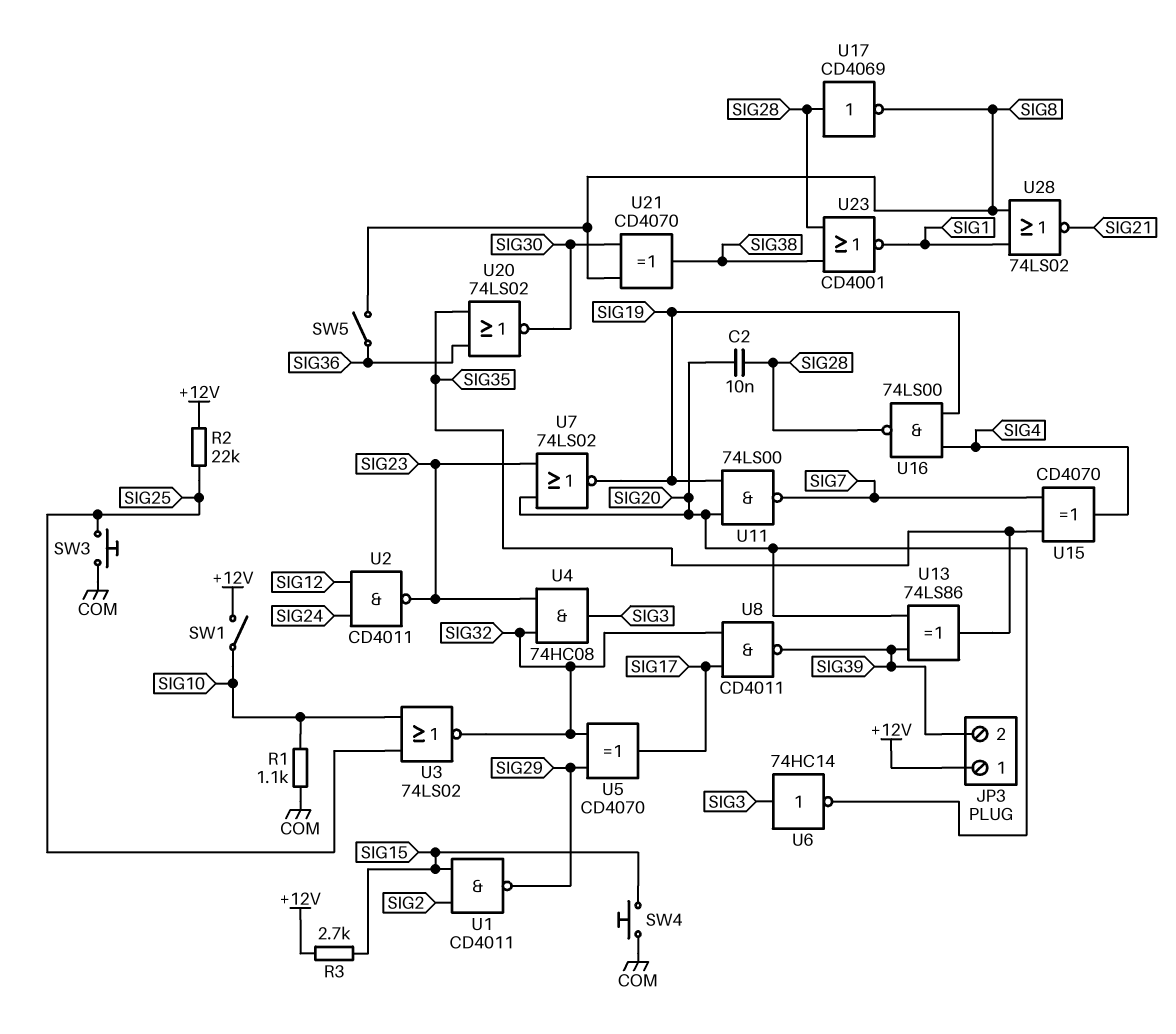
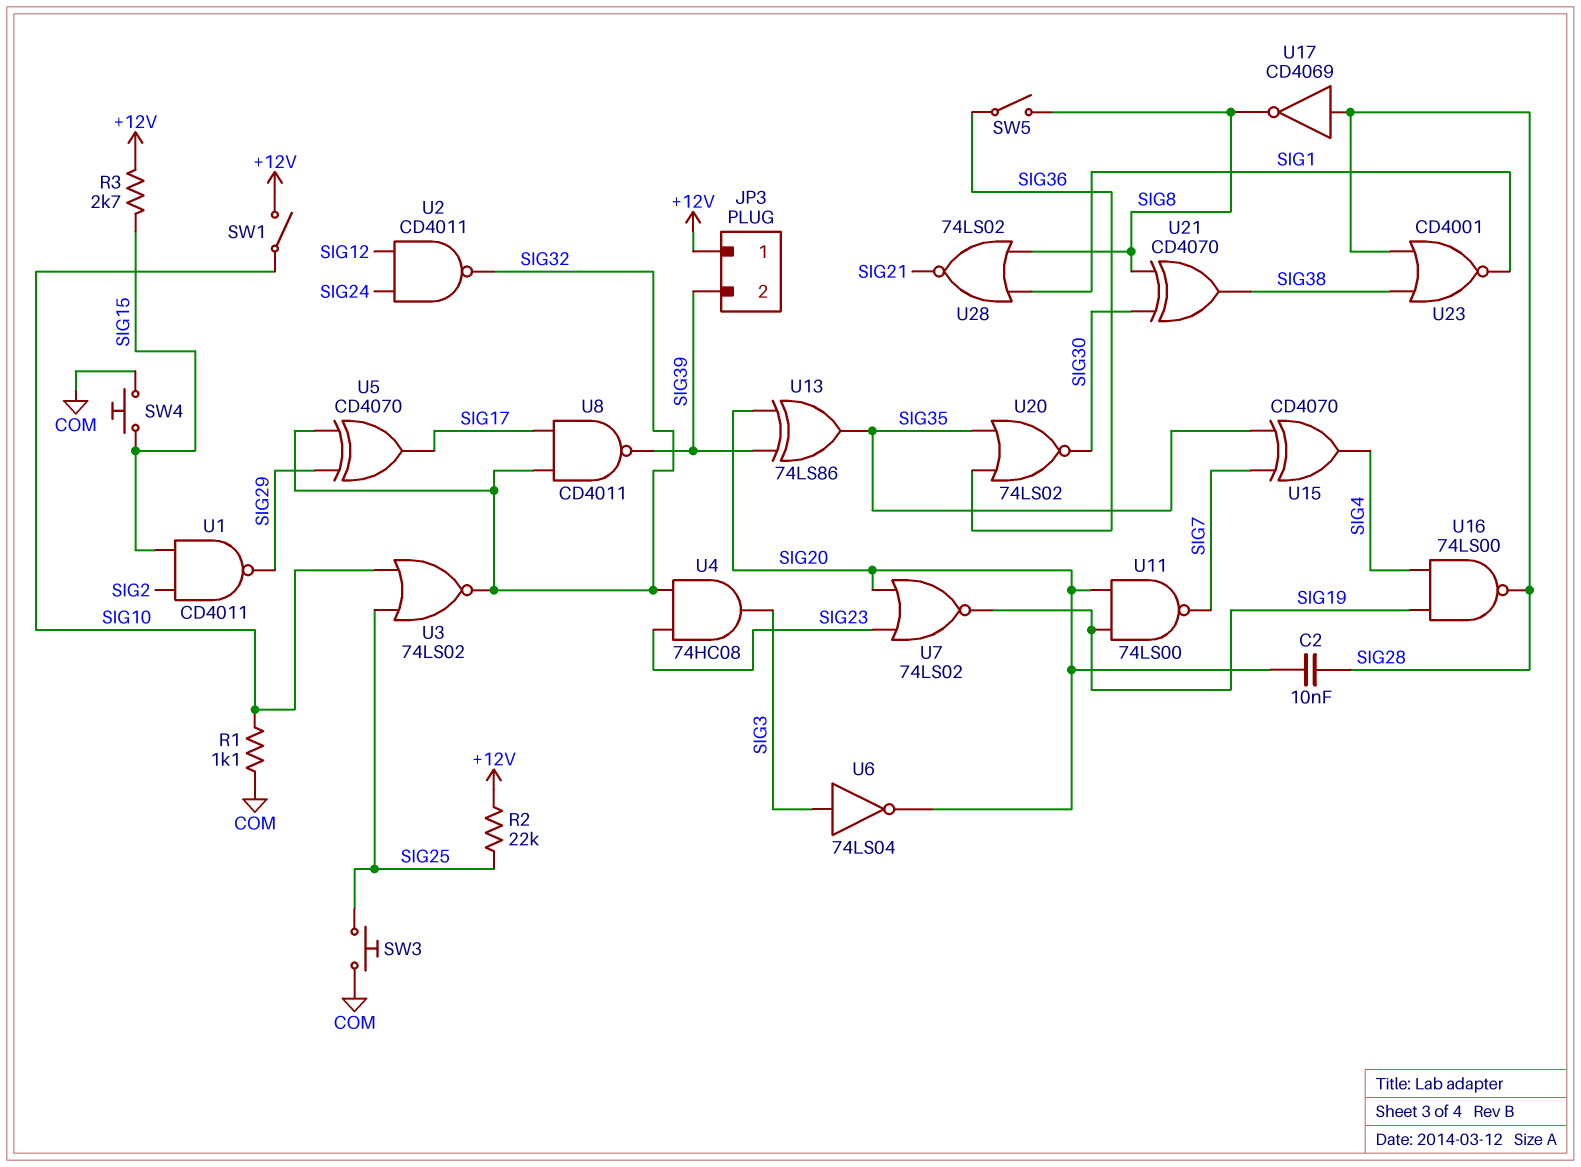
U2: NAND CD4011 (in SIG12, in SIG24, out SIG23) -> NAND CD4011 (in SIG12, in SIG24, out SIG32)
U6: NOT 74HC14 (in SIG3, out SIG20) -> NOT 74LS04 (in SIG3, out SIG20)

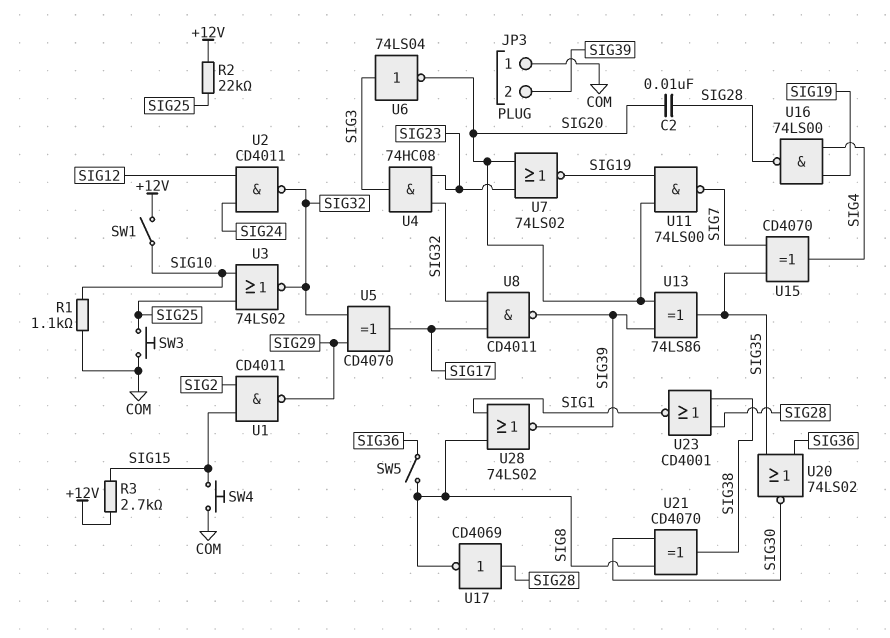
JP3 pin 1: +12V -> COM
U28: NOR 74LS02 (in SIG1, in SIG8, out SIG21) -> NOR 74LS02 (in SIG1, in SIG8, out SIG39)

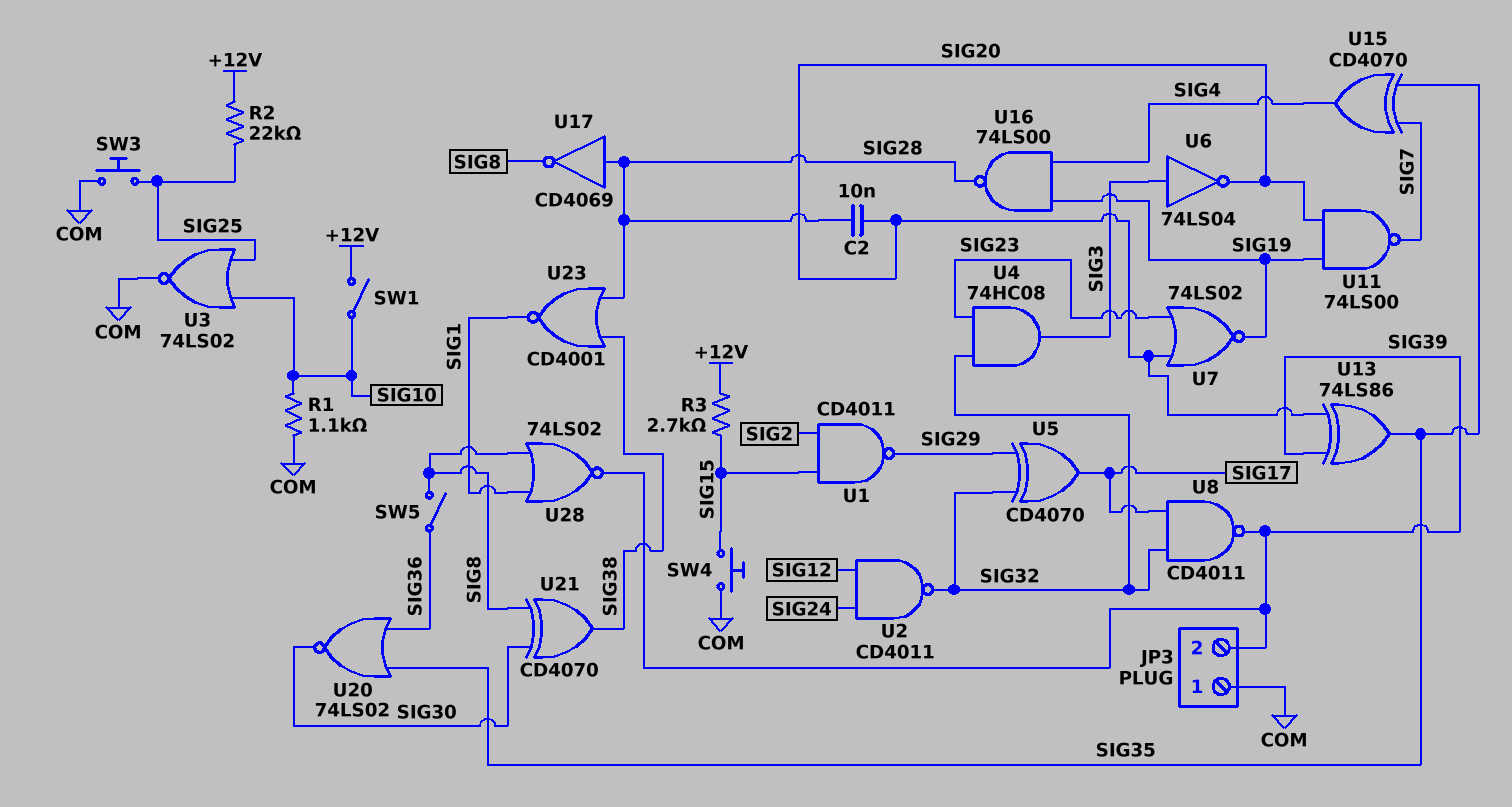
U3: NOR 74LS02 (in SIG10, in SIG25, out SIG32) -> NOR 74LS02 (in SIG10, in SIG25, out COM)

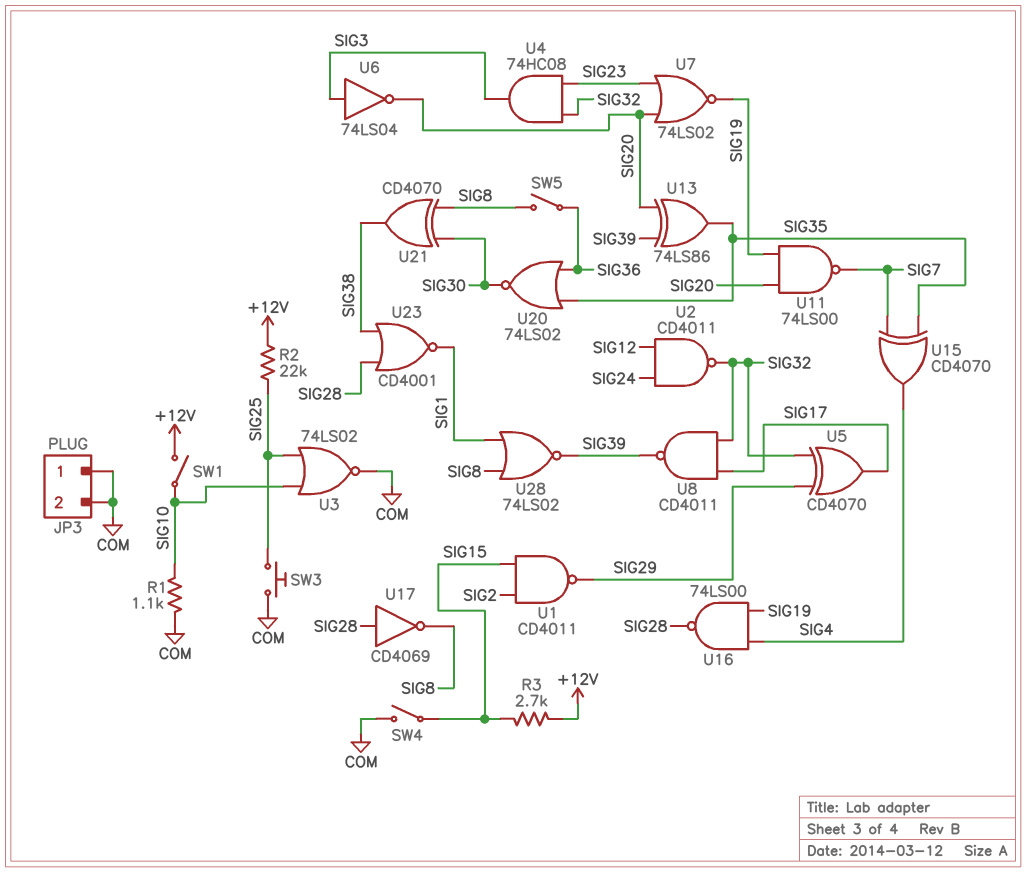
C2: 10nF (SIG20, SIG28) -> none
JP3 pin 2: SIG39 -> COM
SW4: button (COM, SIG15) -> switch (COM, SIG15)

